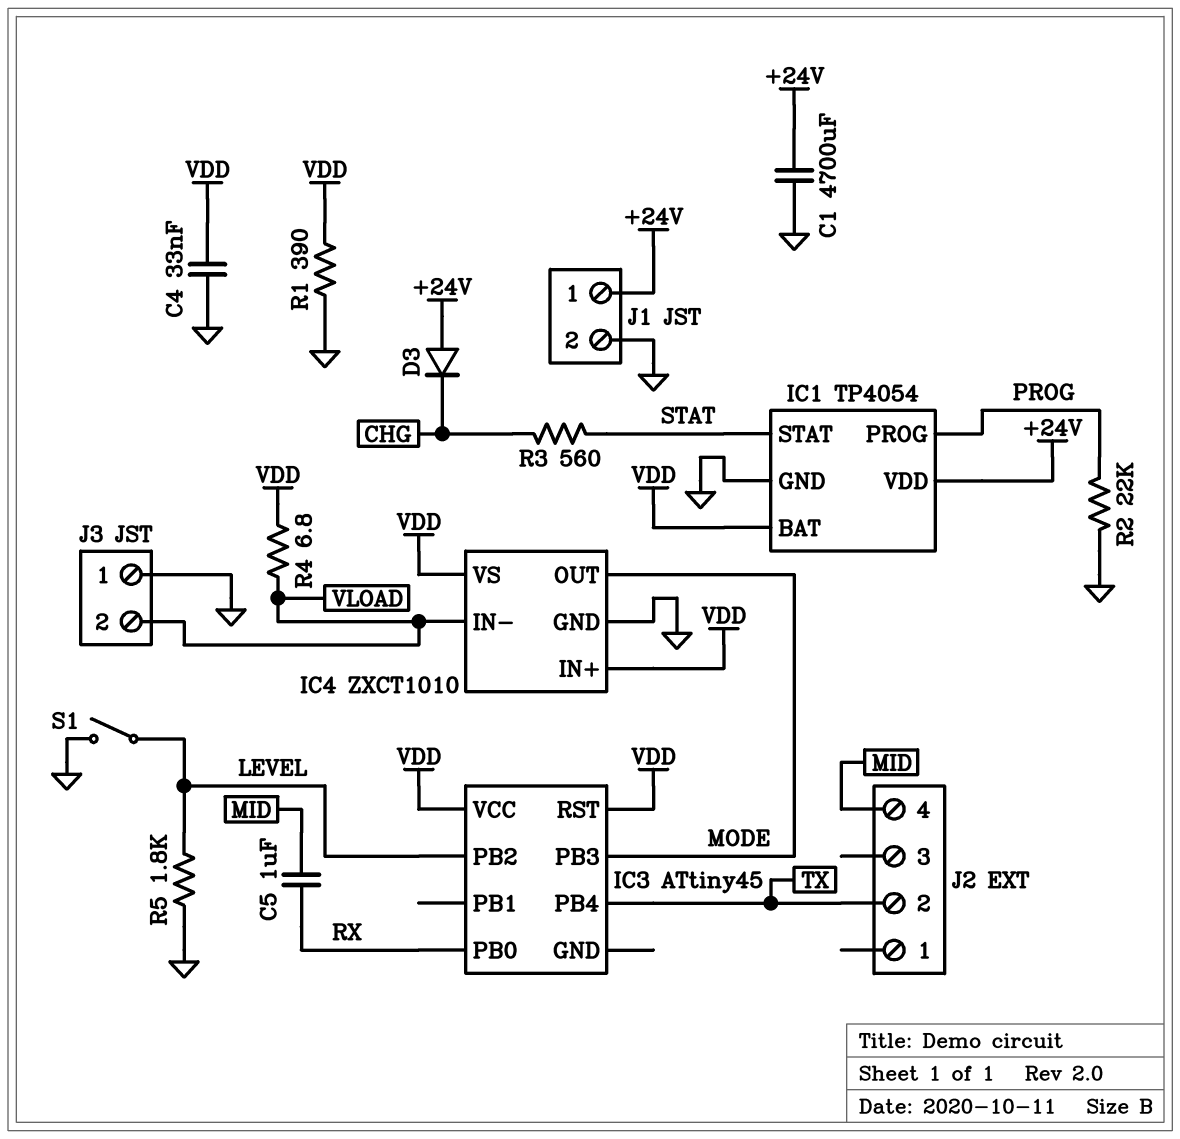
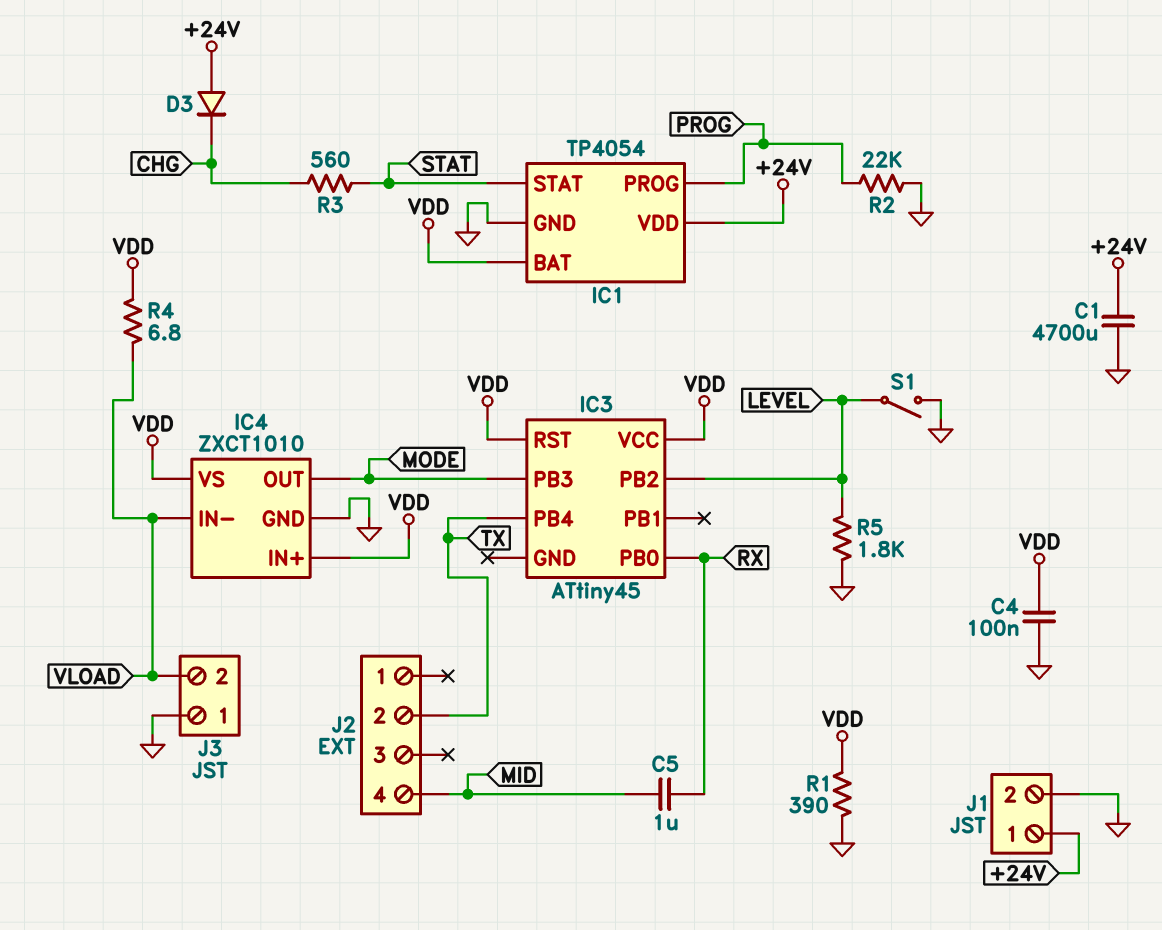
C4: 33nF (GND, VDD) -> 100nF (GND, VDD)

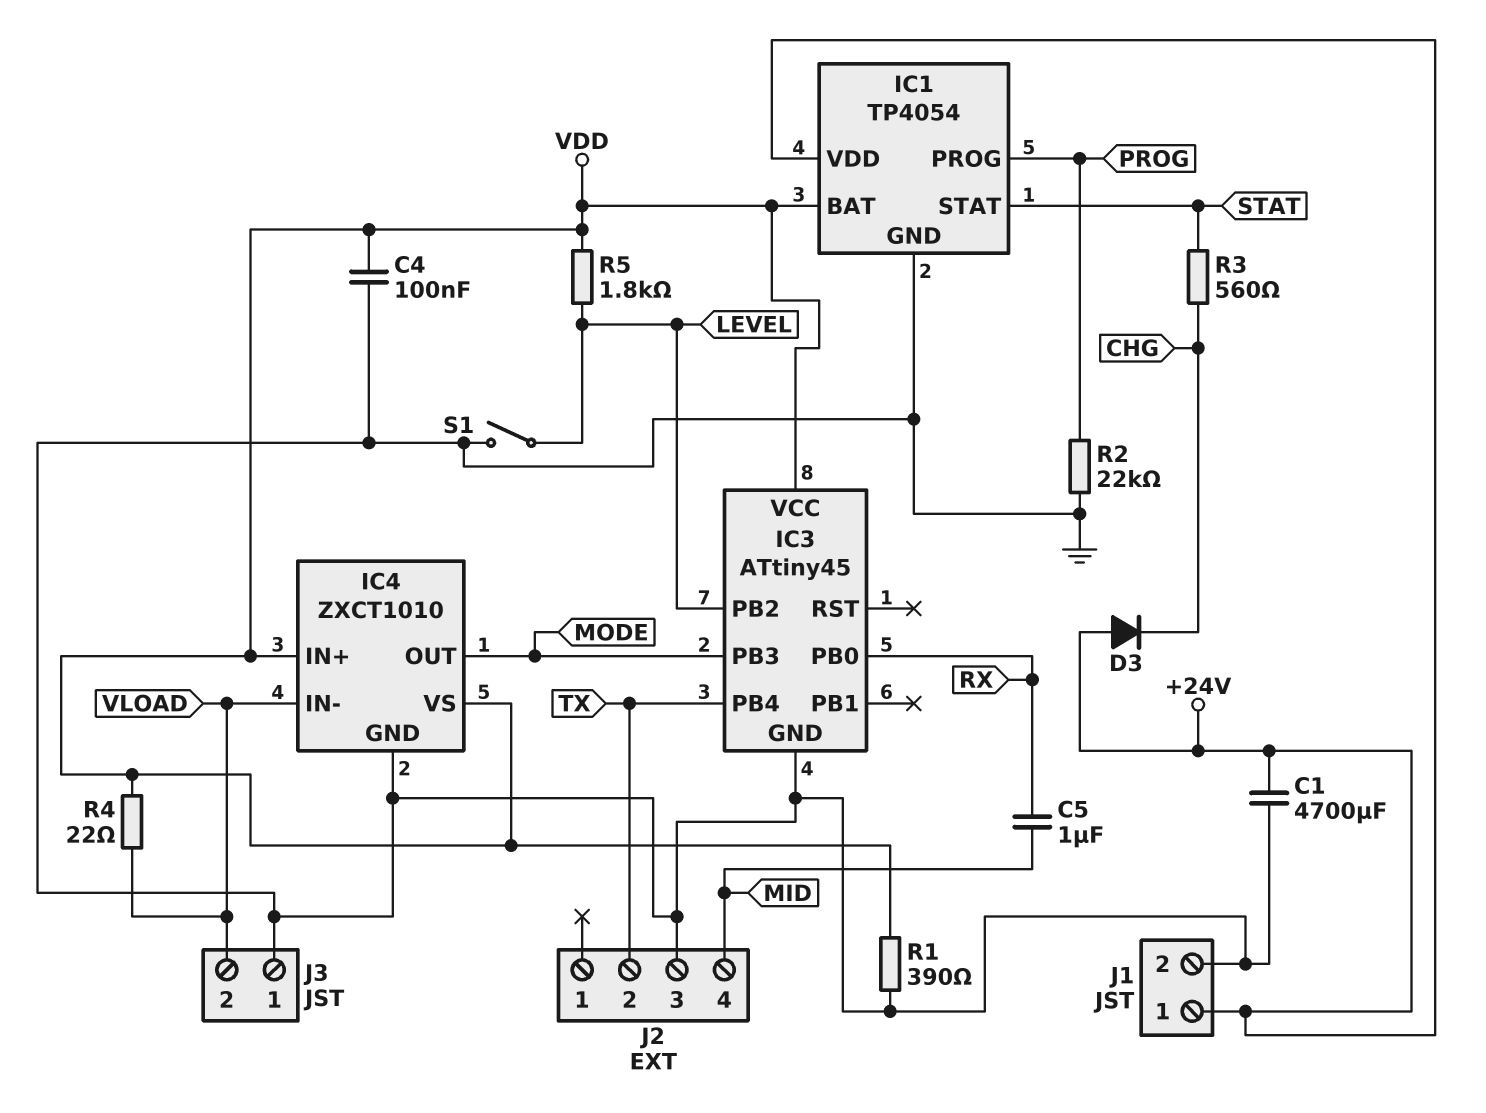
IC3 pin GND: none -> GND
IC3 pin RST: VDD -> none
J2 pin 3: none -> GND
R4: 6.8 (VDD, VLOAD) -> 22 (VDD, VLOAD)
R5: 1.8k (GND, LEVEL) -> 1.8k (LEVEL, VDD)

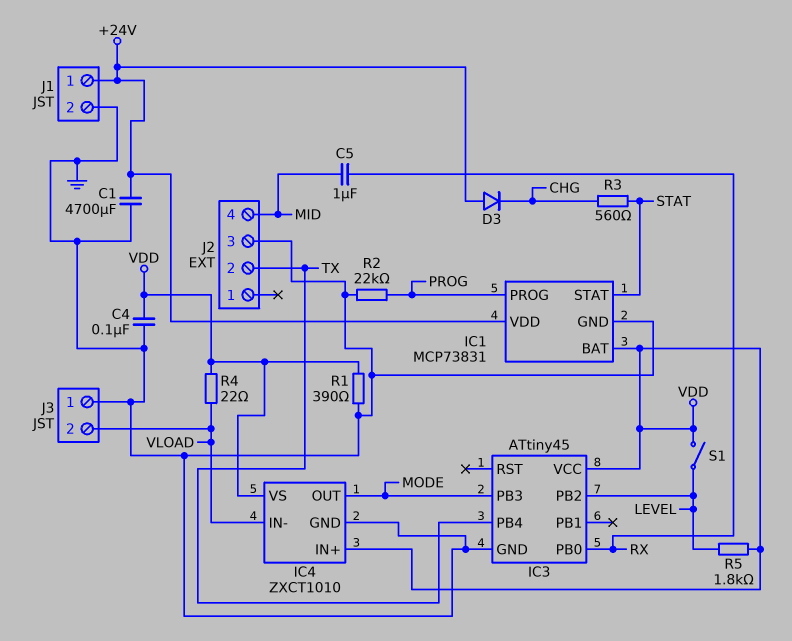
IC1: TP4054 -> MCP73831
S1: switch (GND, LEVEL) -> switch (LEVEL, VDD)

